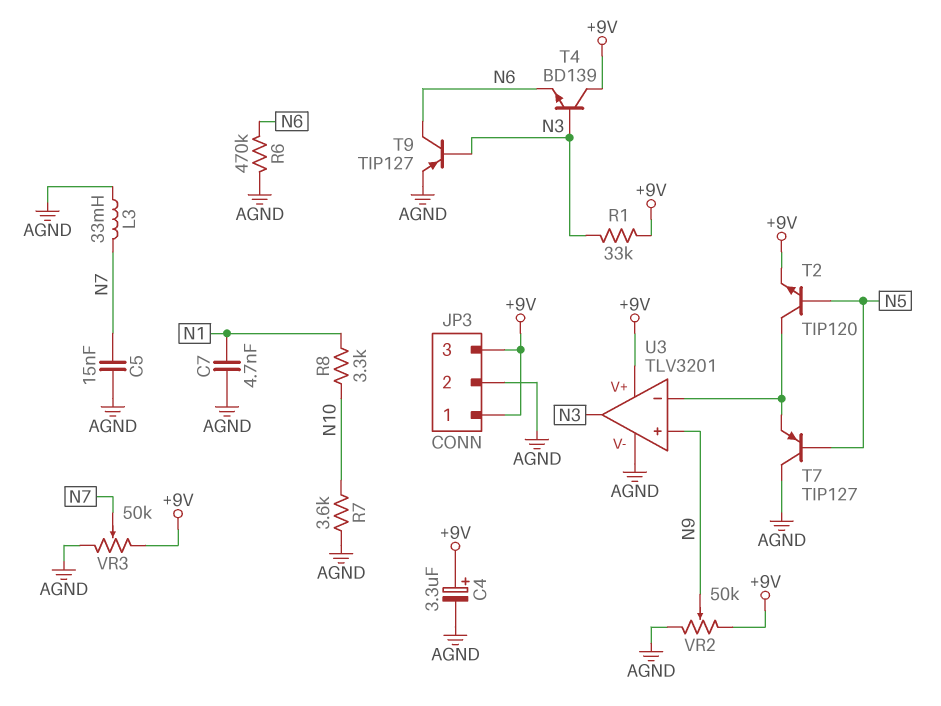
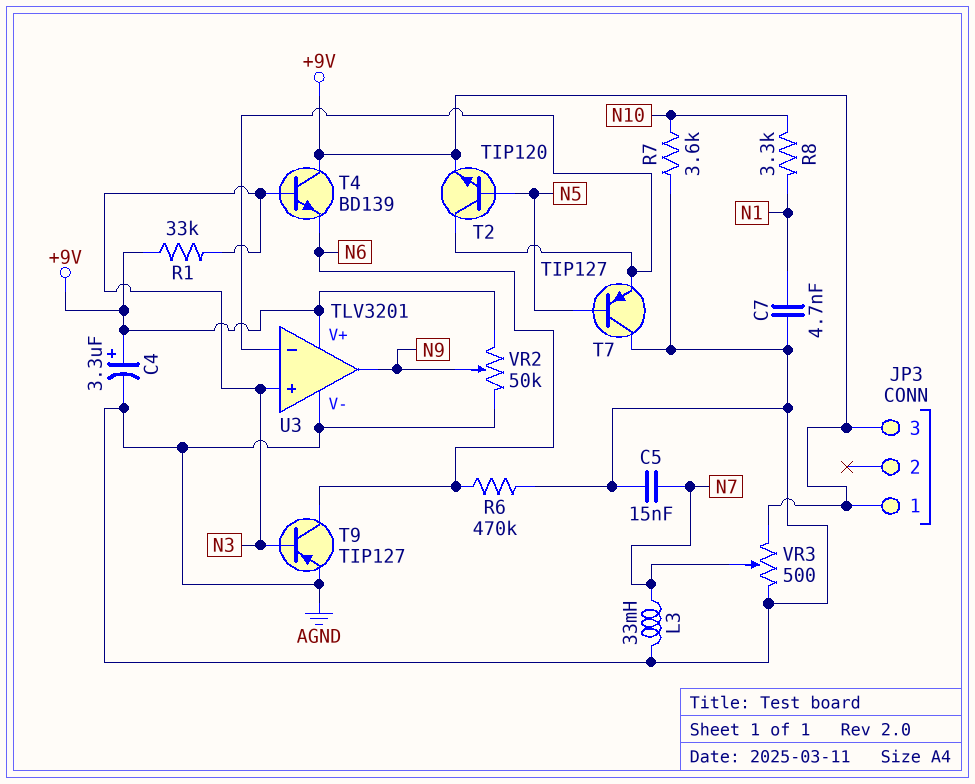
JP3 pin 2: AGND -> none
U3 pin in+: N9 -> N3
U3 pin out: N3 -> N9
VR3: 50k (+9V, AGND, wiper N7) -> 500 (+9V, AGND, wiper N7)

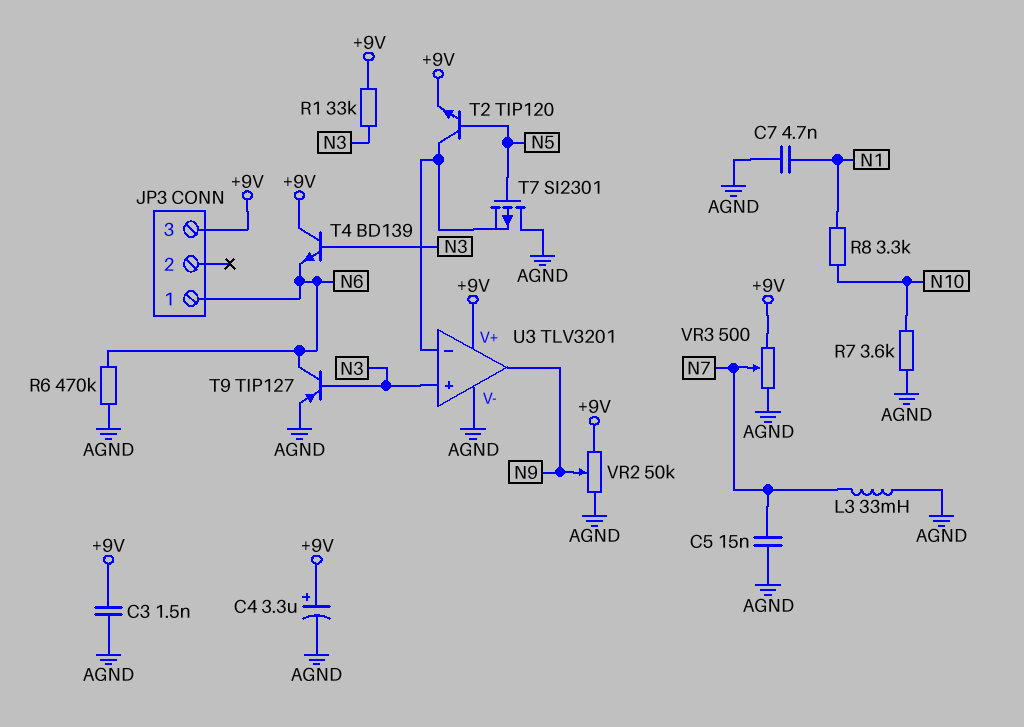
C3: none -> 1.5nF (+9V, AGND)
JP3 pin 1: +9V -> N6
T7: PNP TIP127 (B N5, C AGND, E U3/in-) -> PMOS SI2301 (G N5, D AGND, S U3/in-)

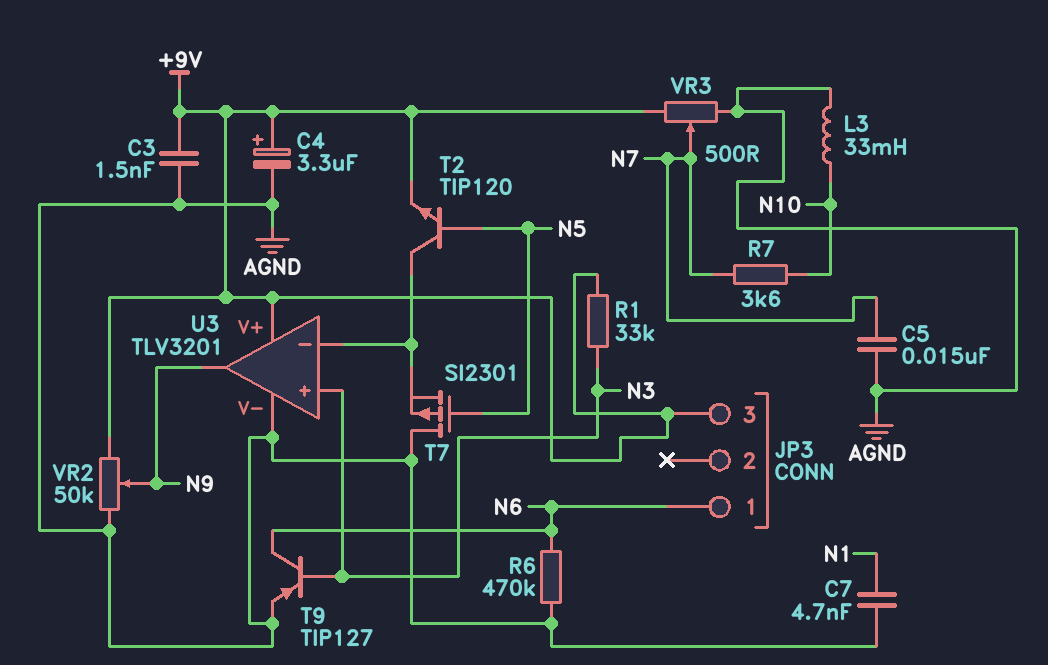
L3: 33mH (AGND, N7) -> 33mH (AGND, N10)
R7: 3.6k (AGND, N10) -> 3.6k (N7, N10)
R8: 3.3k (N1, N10) -> none
T4: NPN BD139 (B N3, C +9V, E N6) -> none

